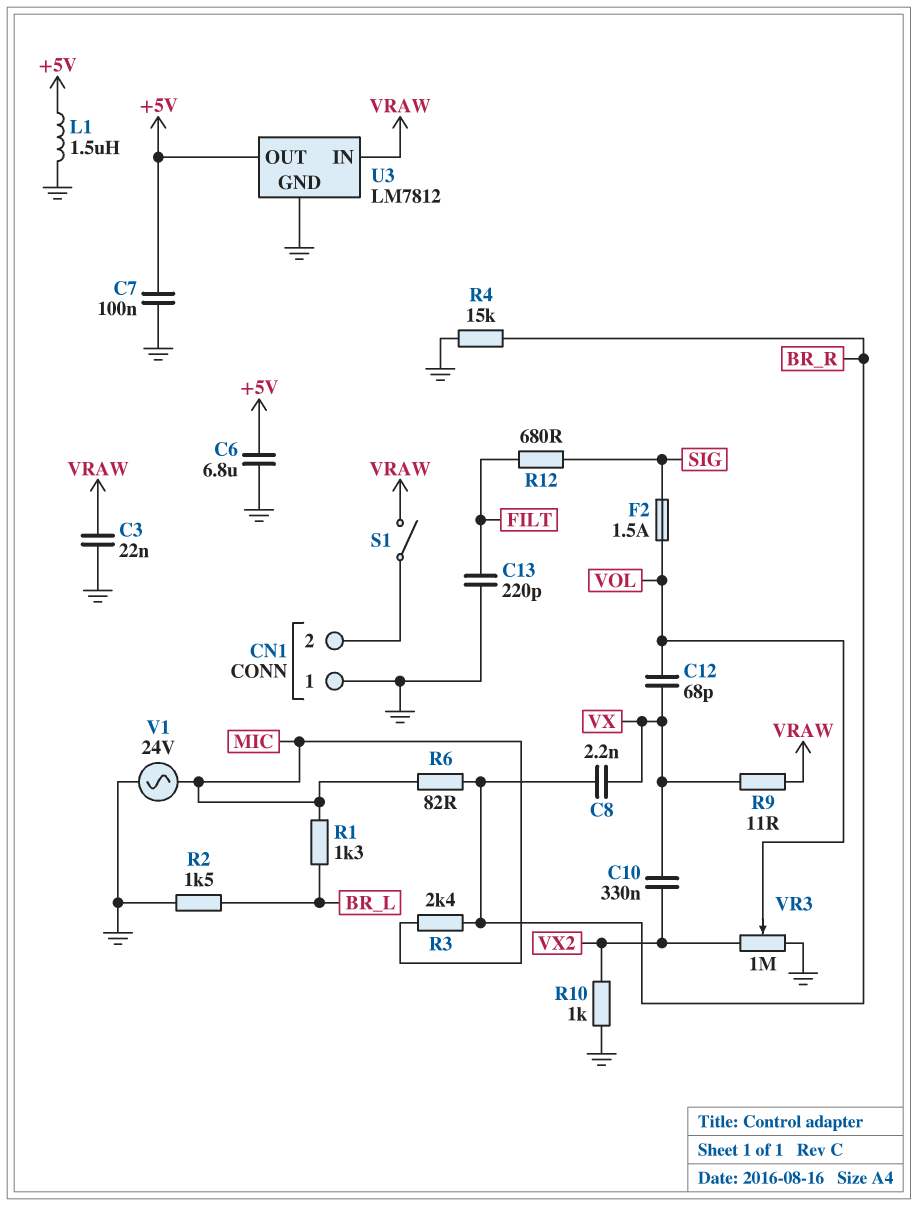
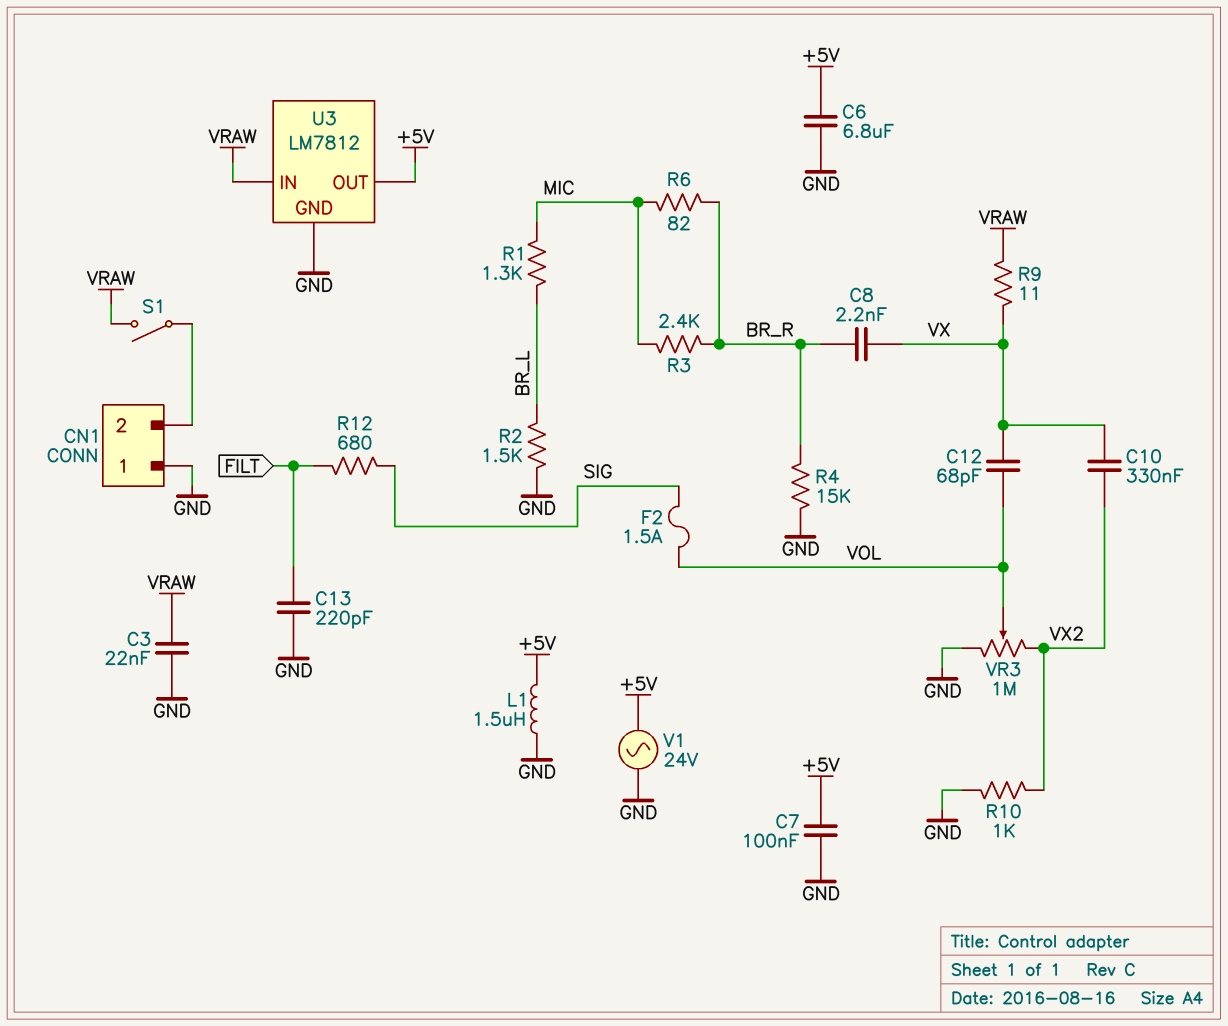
V1: AC 24V (GND, MIC) -> AC 24V (+5V, GND)

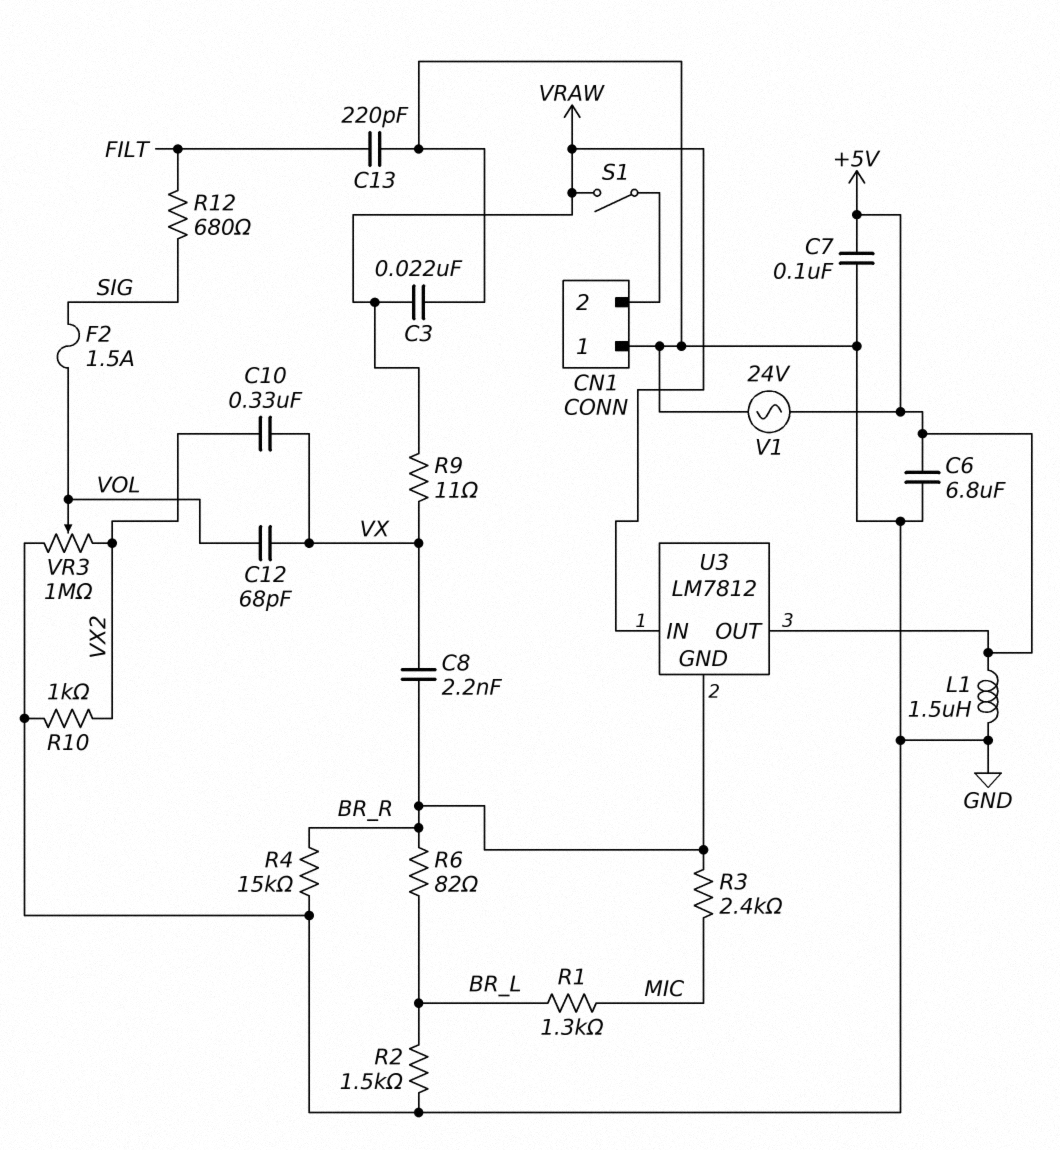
R6: 82 (BR_R, MIC) -> 82 (BR_L, BR_R)
U3 pin GND: GND -> BR_R

